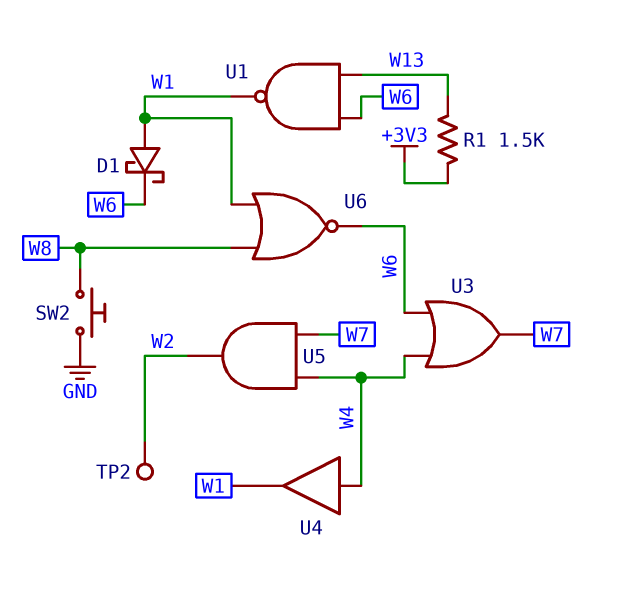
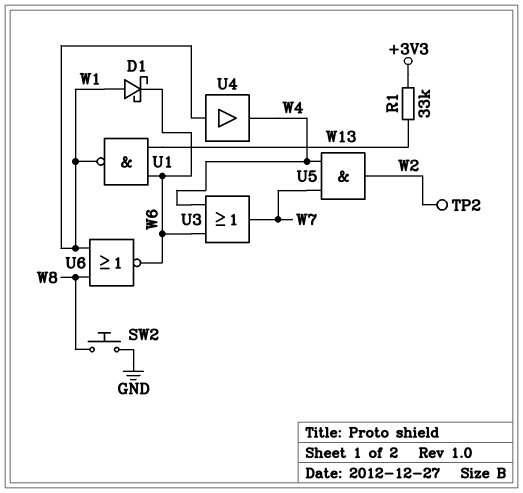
R1: 1.5k (+3V3, W13) -> 33k (+3V3, W13)
U4: buffer (in W4, out W1) -> buffer (in W1, out W4)

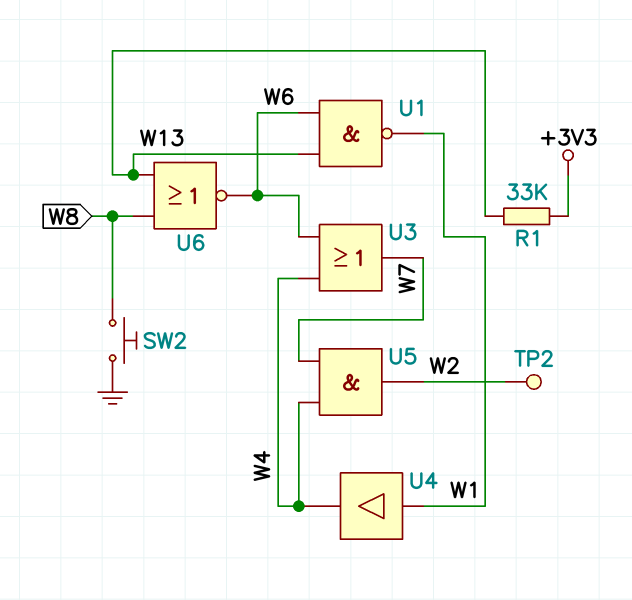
D1: schottky (A W1, K W6) -> none
U6: NOR (in W1, in W8, out W6) -> NOR (in W8, in W13, out W6)

